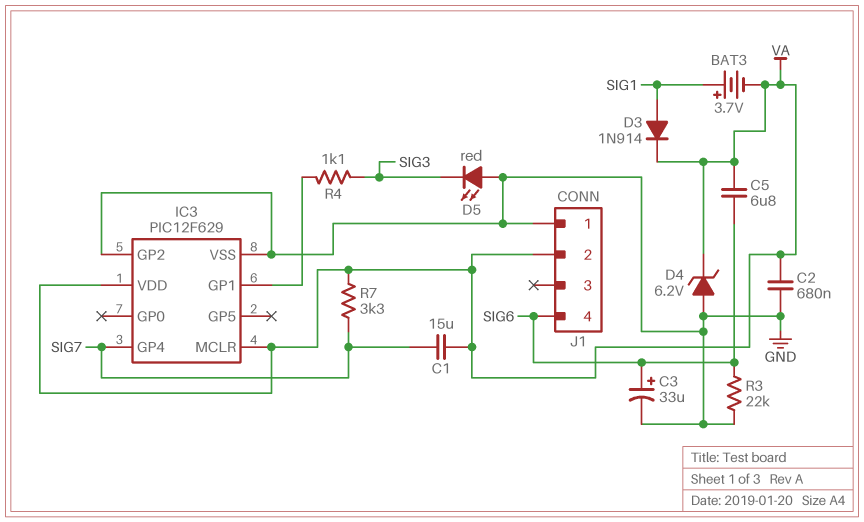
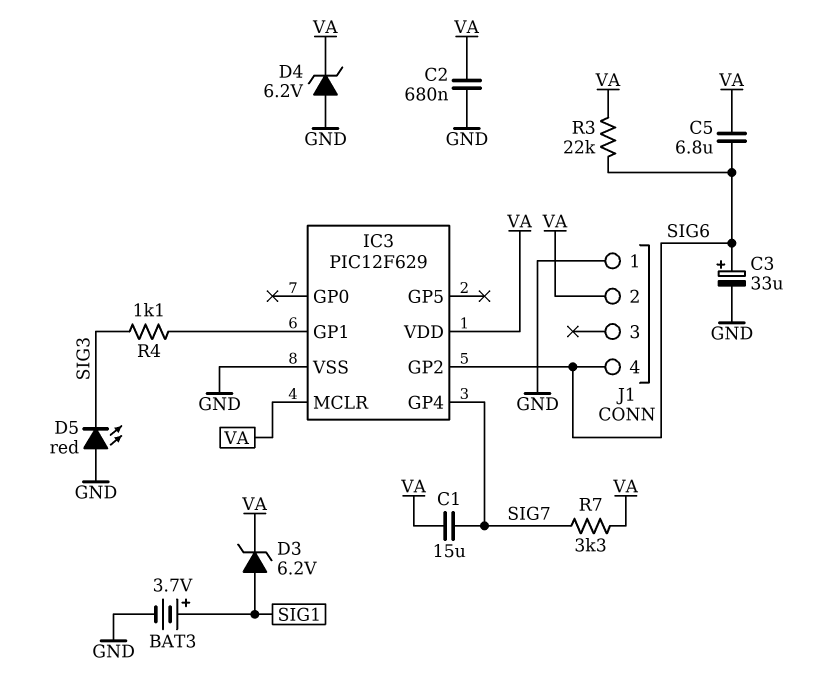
BAT3: 3.7V (plus SIG1, minus VA) -> 3.7V (plus SIG1, minus GND)
D3: diode 1N914 (A SIG1, K VA) -> zener 6.2V (A SIG1, K VA)
IC3 pin GP2: GND -> SIG6
R3: 22k (GND, SIG6) -> 22k (SIG6, VA)

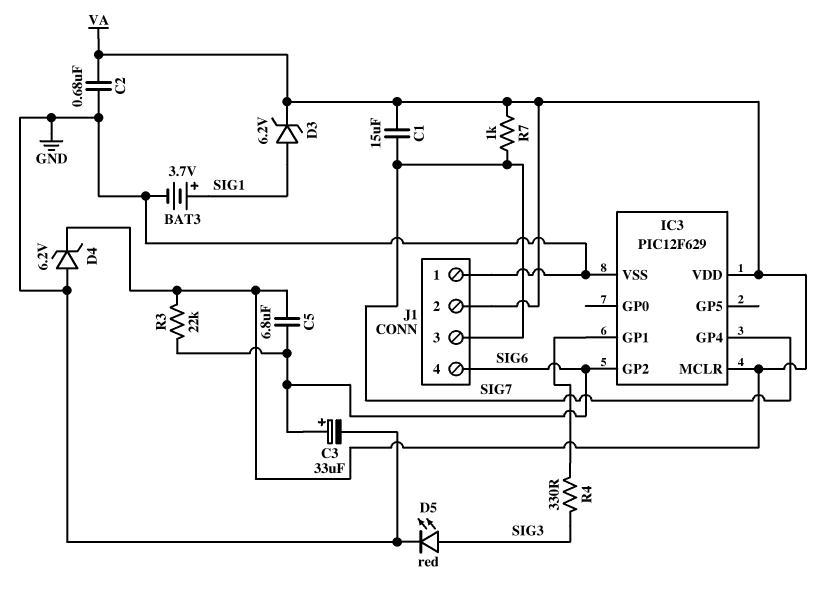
D5: LED red (A GND, K SIG3) -> LED red (A SIG3, K GND)
J1 pin 3: none -> SIG7
R4: 1.1k (IC3/GP1, SIG3) -> 330 (IC3/GP1, SIG3)
R7: 3.3k (SIG7, VA) -> 1k (SIG7, VA)

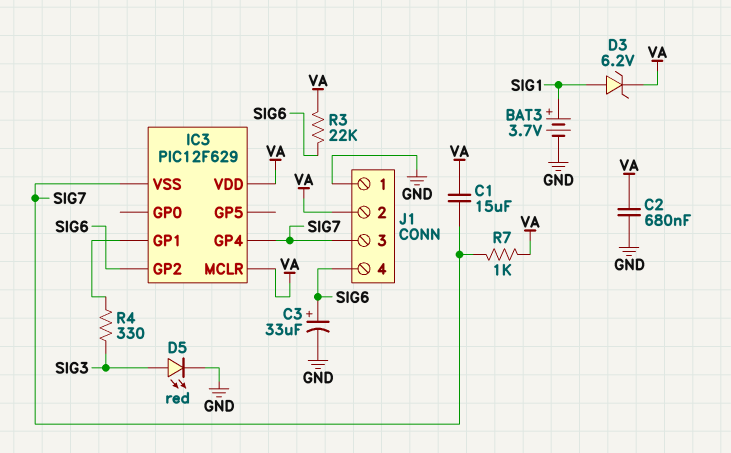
C5: 6.8uF (SIG6, VA) -> none
D4: zener 6.2V (A GND, K VA) -> none
IC3 pin VSS: GND -> SIG7

